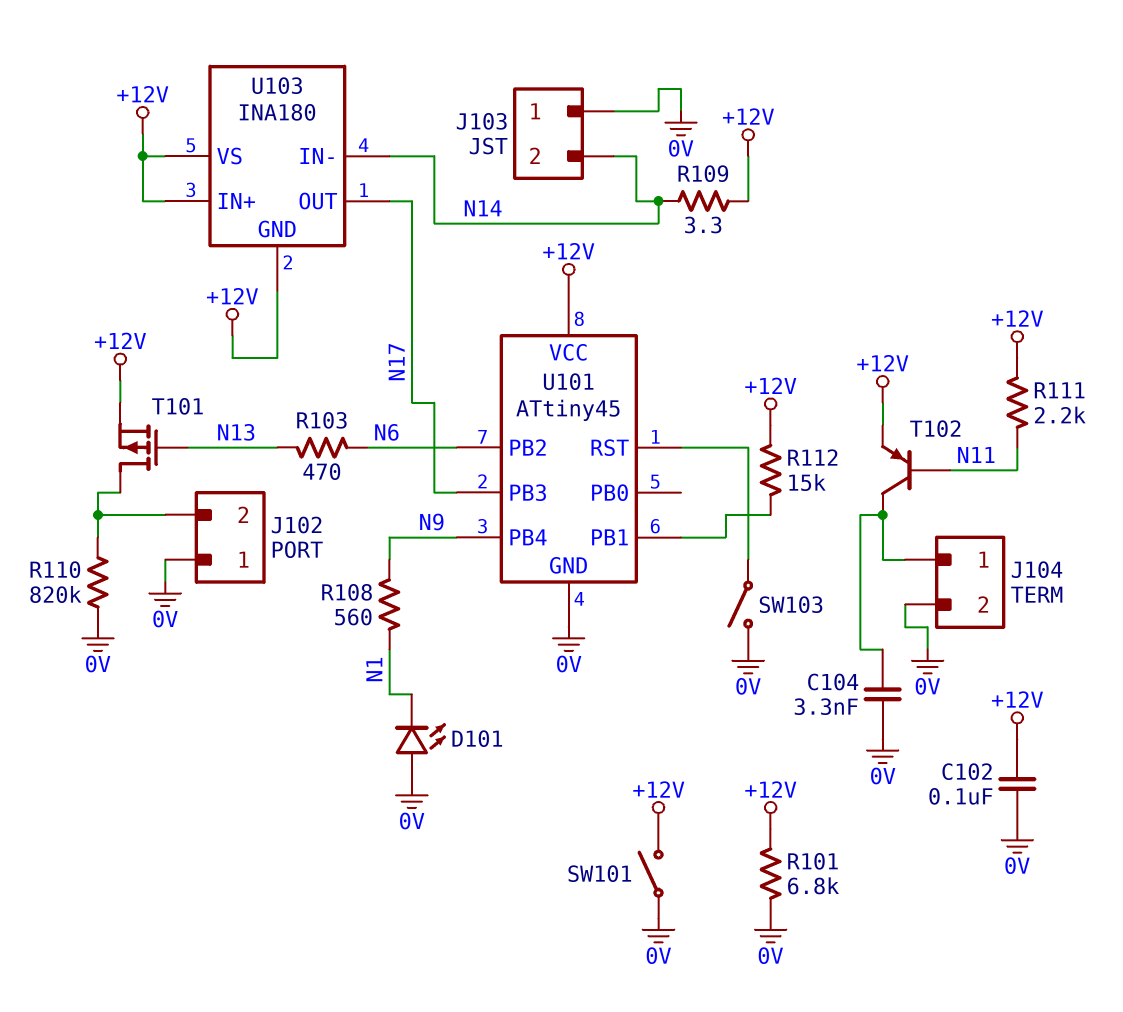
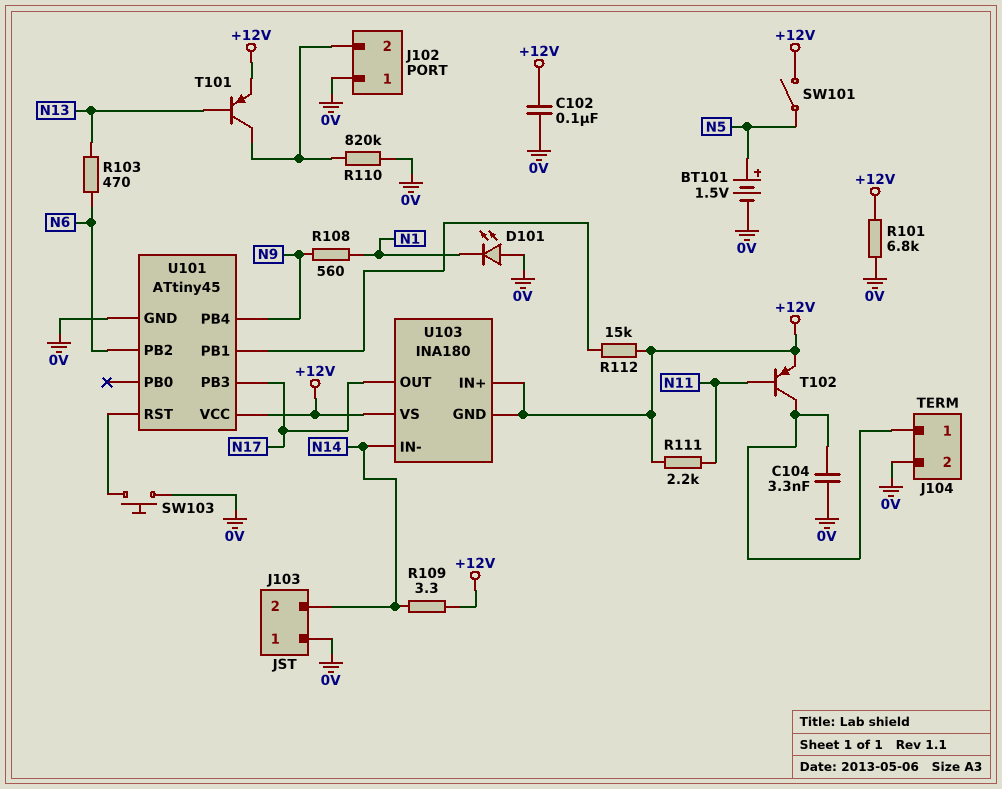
BT101: none -> 1.5V (plus N5, minus 0V)
SW101: switch (+12V, 0V) -> switch (+12V, N5)
SW103: switch (0V, U101/RST) -> button (0V, U101/RST)
T101: PMOS (G N13, D J102/2, S +12V) -> PNP (B N13, C J102/2, E +12V)

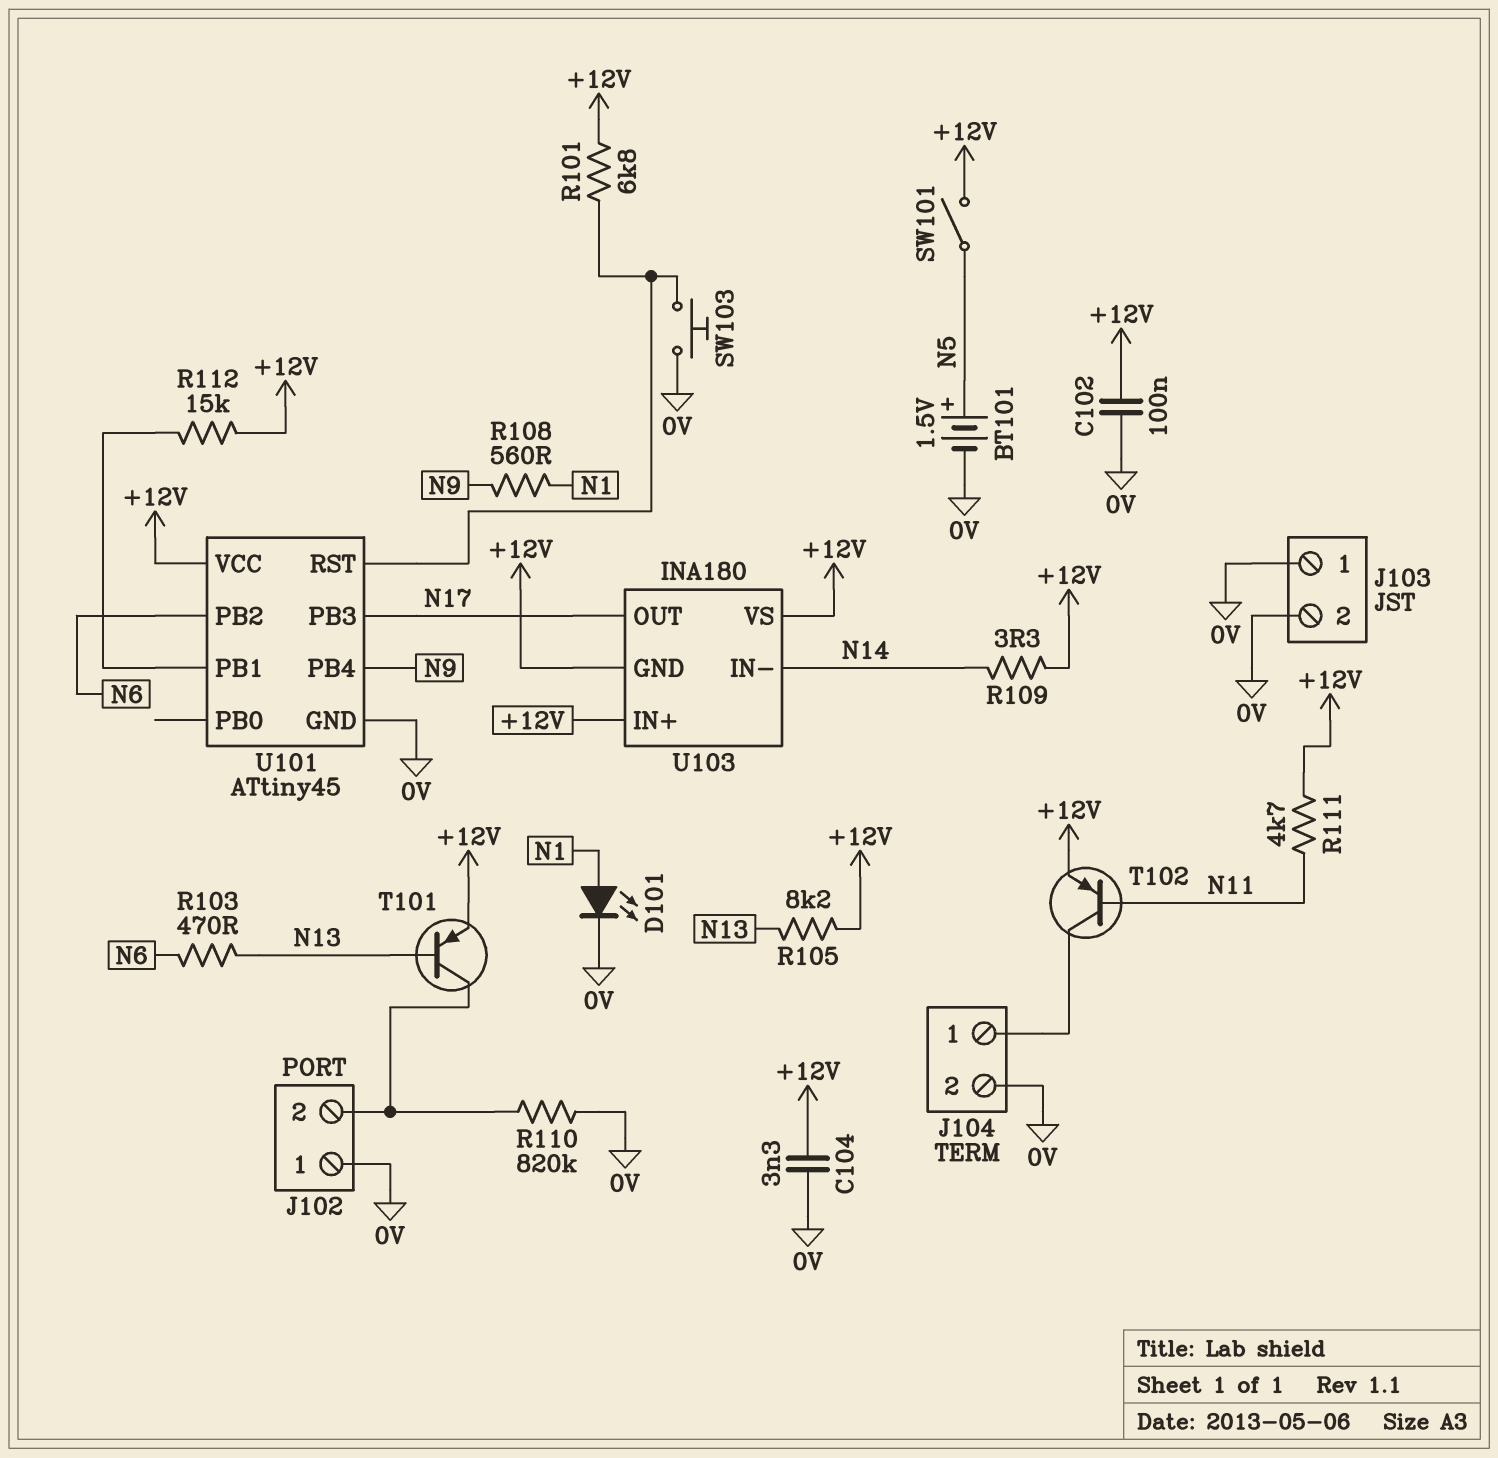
C104: 3.3nF (0V, J104/1) -> 3.3nF (+12V, 0V)
D101: LED (A 0V, K N1) -> LED (A N1, K 0V)
J103 pin 2: N14 -> 0V
R101: 6.8k (+12V, 0V) -> 6.8k (+12V, U101/RST)
R105: none -> 8.2k (+12V, N13)
R111: 2.2k (+12V, N11) -> 4.7k (+12V, N11)

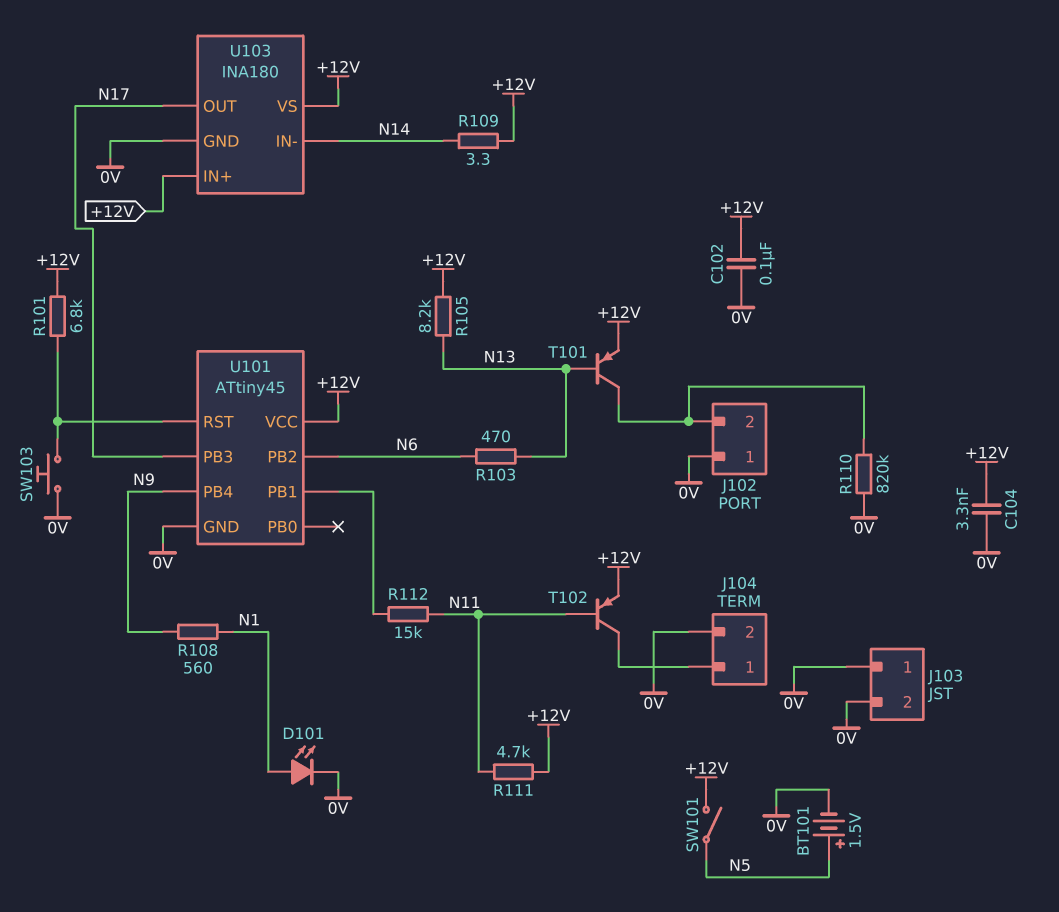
R112: 15k (+12V, U101/PB1) -> 15k (N11, U101/PB1)
U103 pin GND: +12V -> 0V

